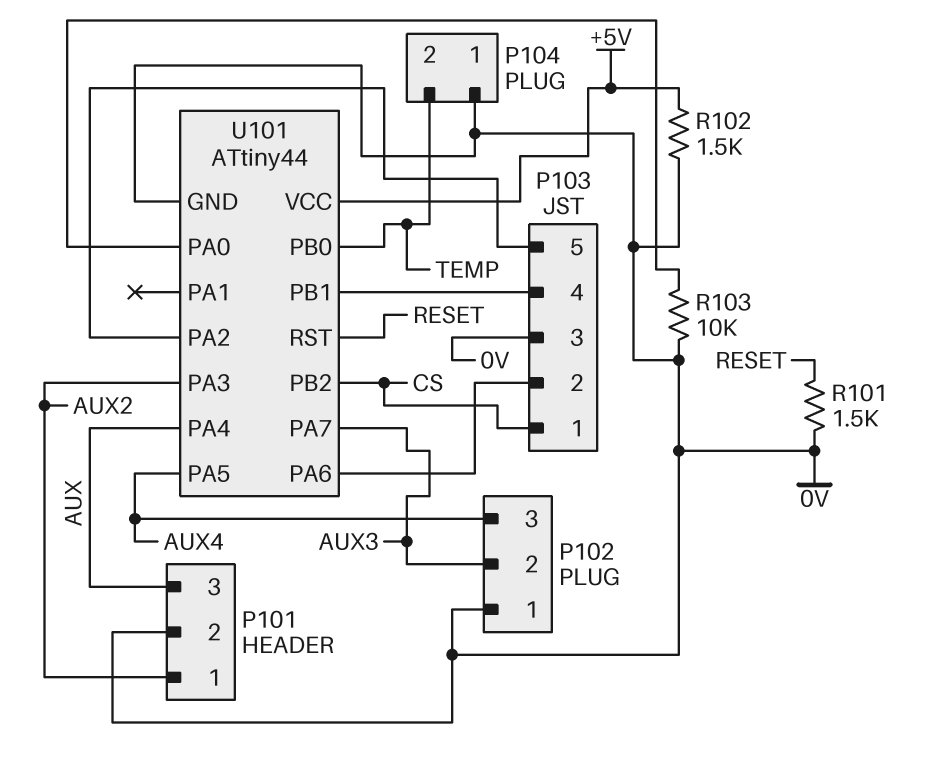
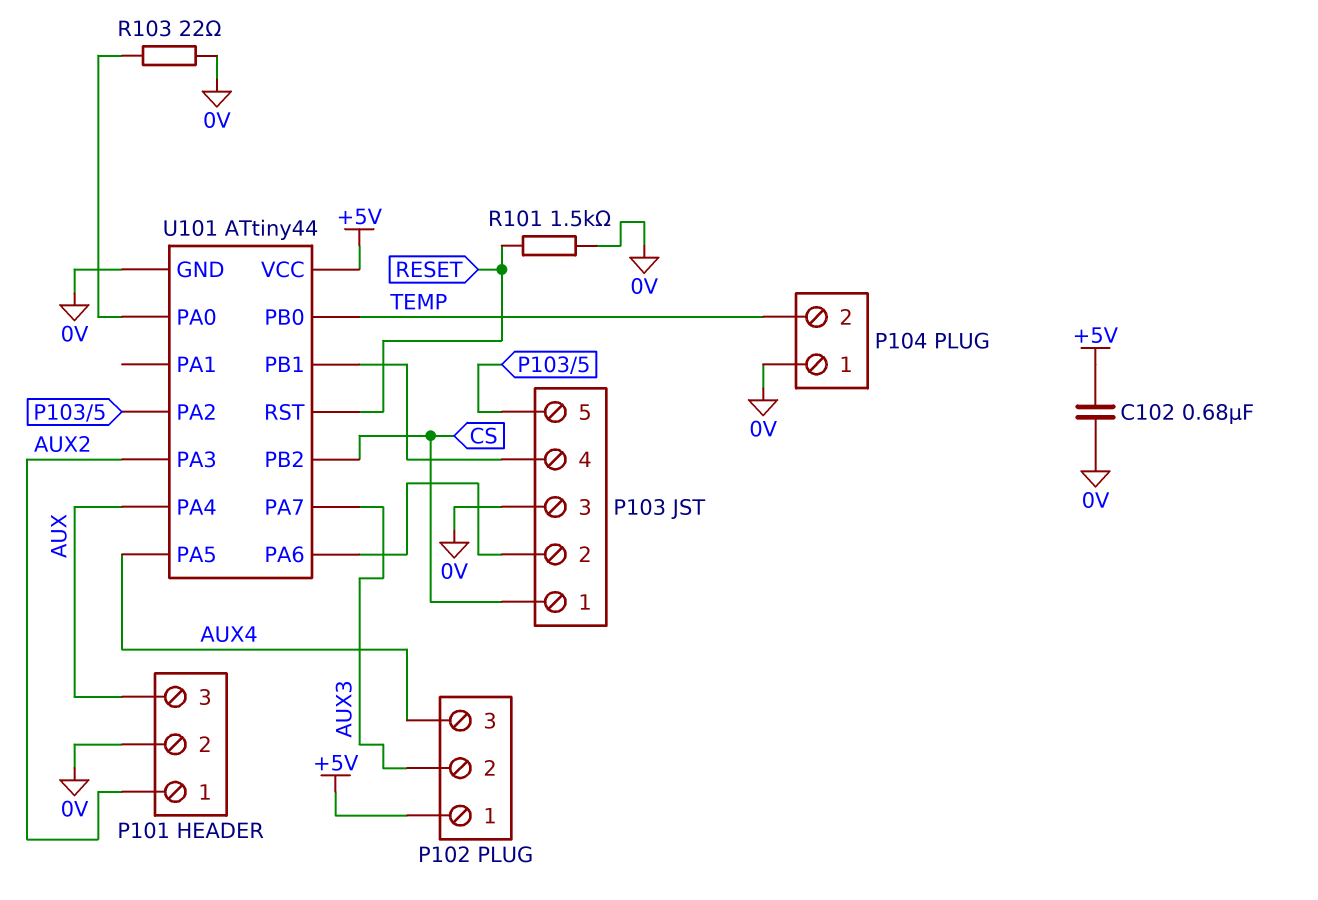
C102: none -> 680nF (+5V, 0V)
P102 pin 1: 0V -> +5V
R102: 1.5k (+5V, 0V) -> none
R103: 10k (0V, U101/PA0) -> 22 (0V, U101/PA0)

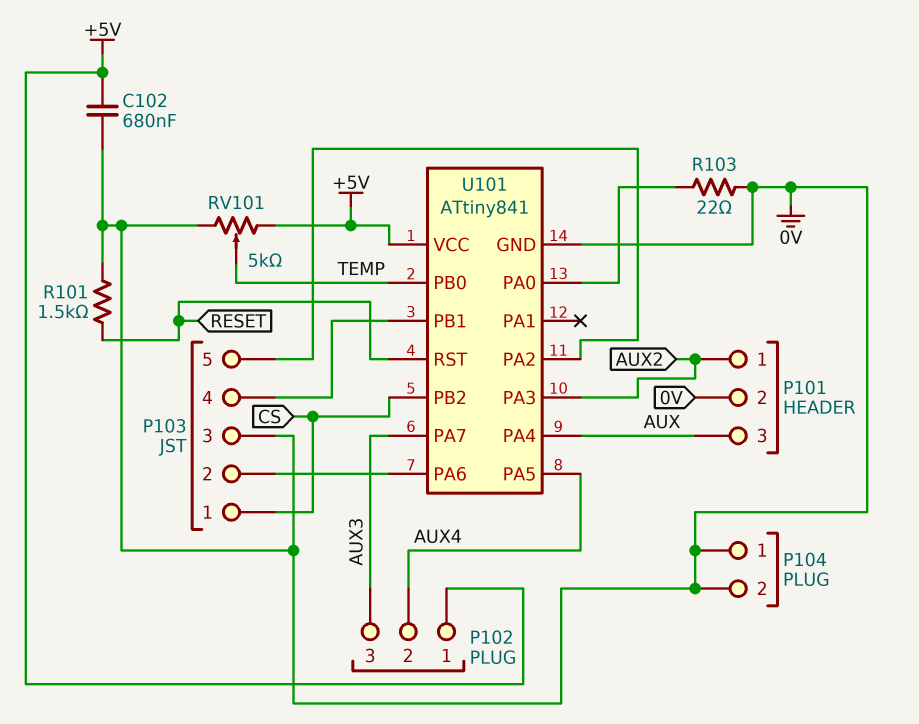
P102 pin 2: AUX3 -> AUX4
P102 pin 3: AUX4 -> AUX3
P104 pin 2: TEMP -> 0V
RV101: none -> 5k (+5V, 0V, wiper TEMP)
U101: ATtiny44 -> ATtiny841

